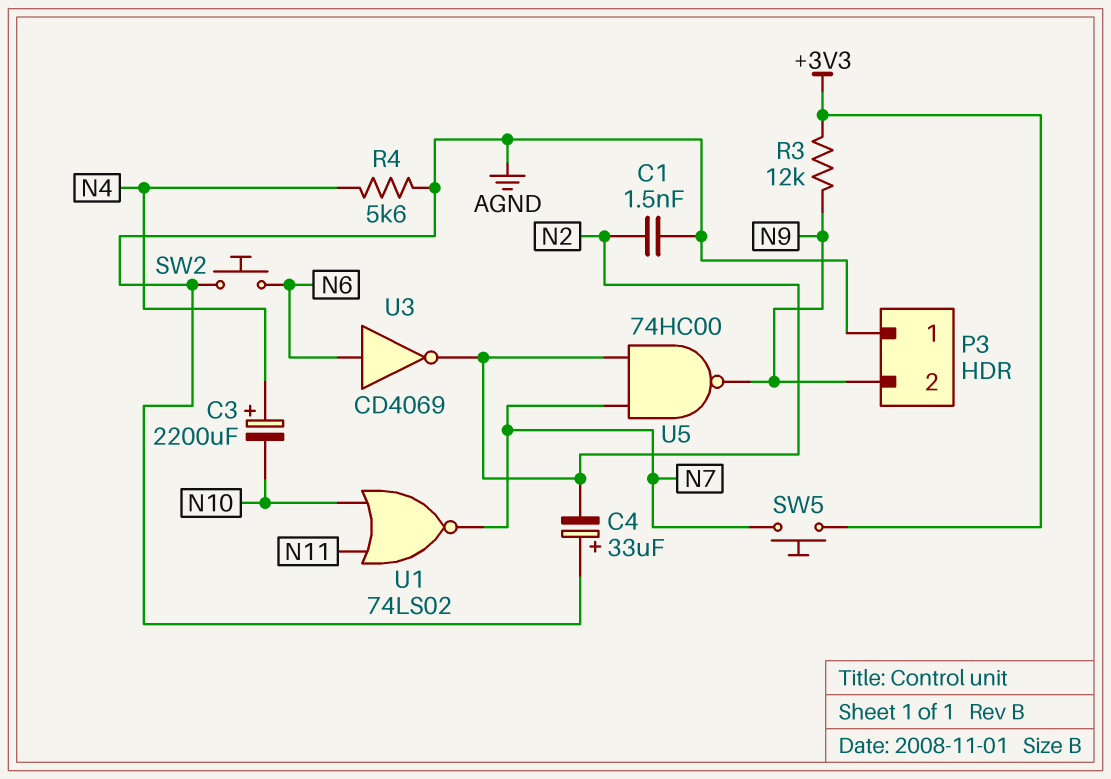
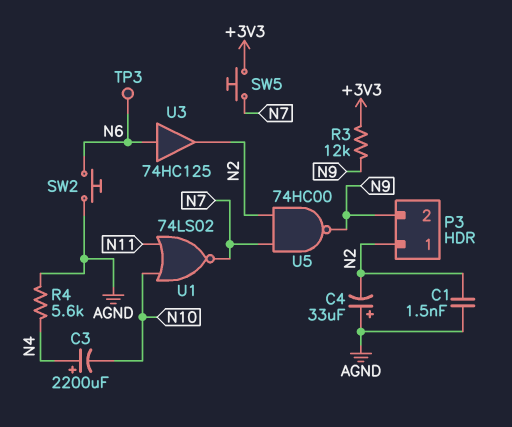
P3 pin 1: AGND -> N2
TP3: none -> test point (N6)
U3: NOT CD4069 (in N6, out N2) -> buffer 74HC125 (in N6, out N2)

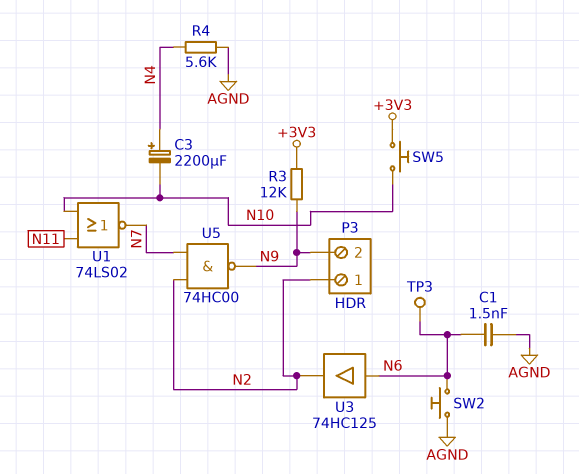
C1: 1.5nF (AGND, N2) -> 1.5nF (AGND, N6)
C4: 33uF (plus AGND, minus N2) -> none
SW5: button (+3V3, N7) -> button (+3V3, N10)

